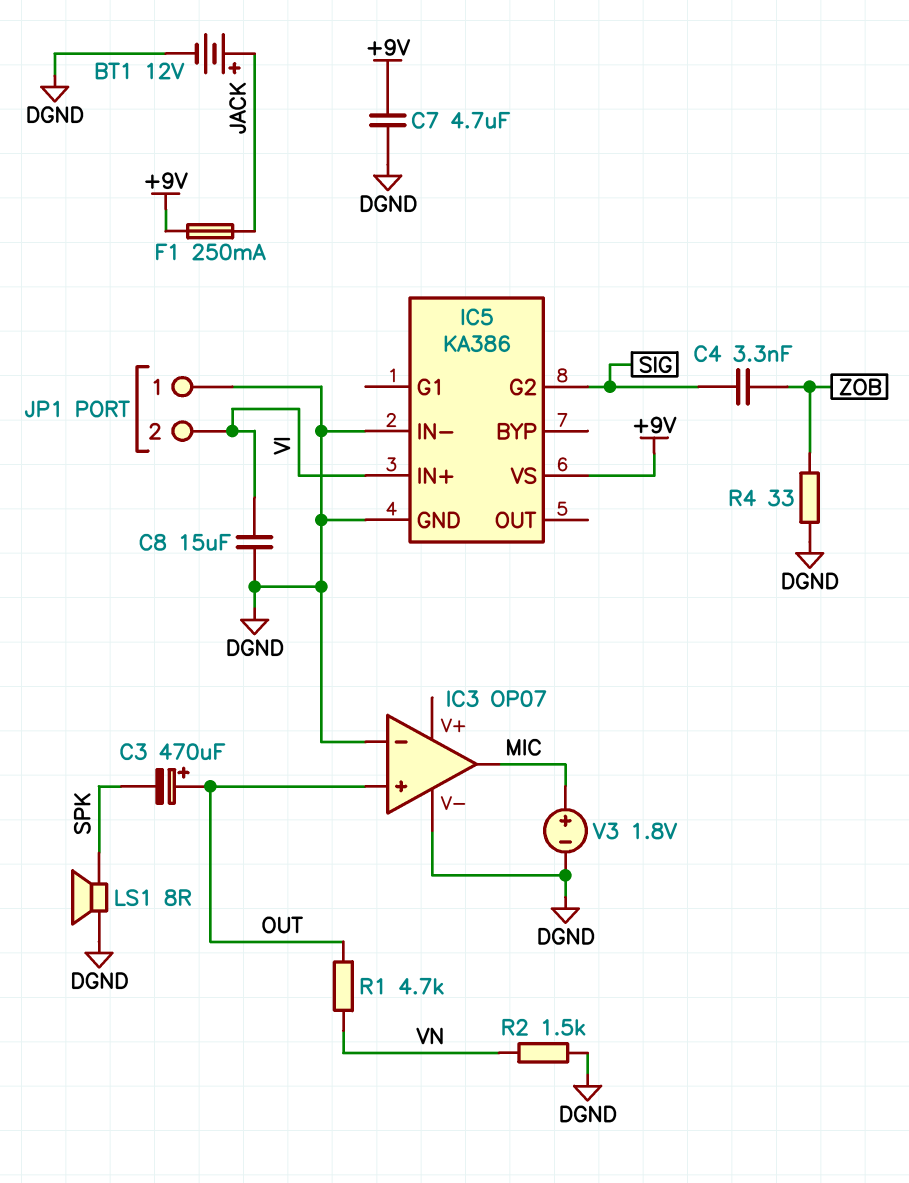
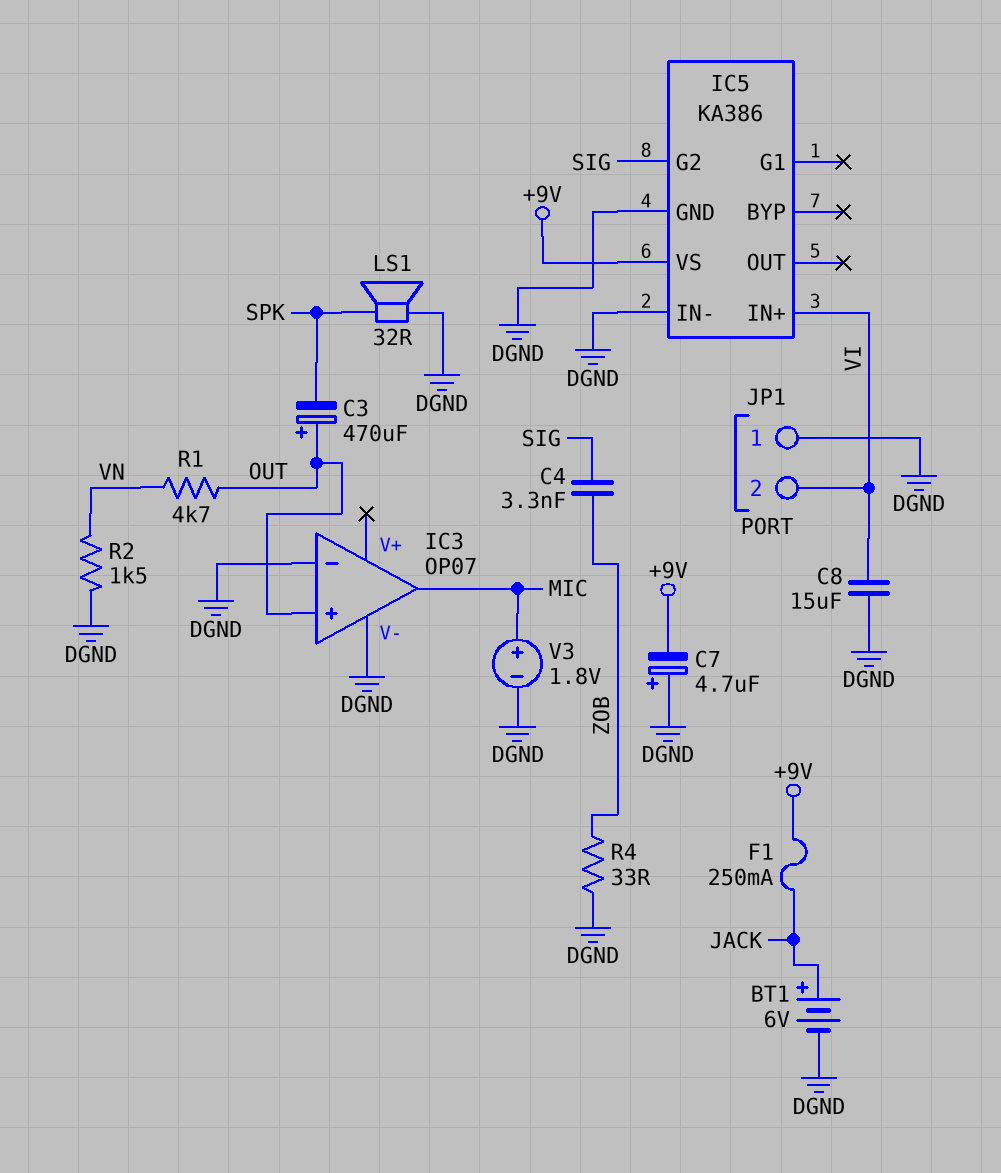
BT1: 12V (plus JACK, minus DGND) -> 6V (plus JACK, minus DGND)
C7: 4.7uF (+9V, DGND) -> 4.7uF (plus DGND, minus +9V)
LS1: speaker 8R (DGND, SPK) -> speaker 32R (DGND, SPK)

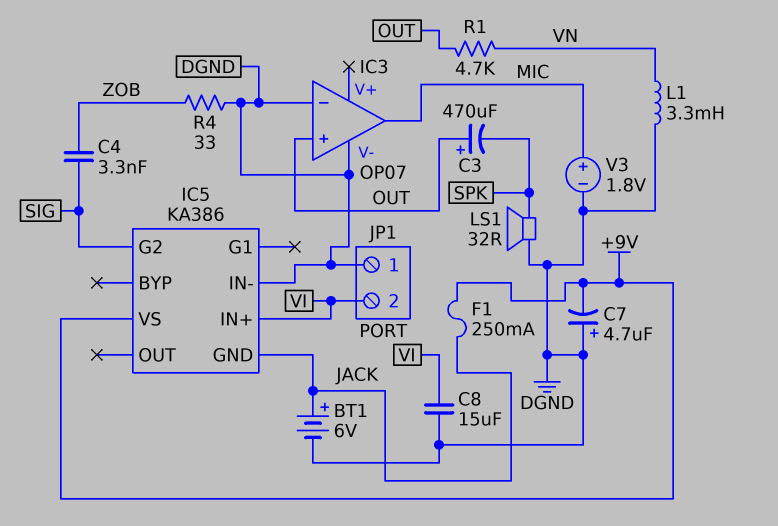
IC5 pin GND: DGND -> JACK
L1: none -> 3.3mH (DGND, VN)
R2: 1.5k (DGND, VN) -> none

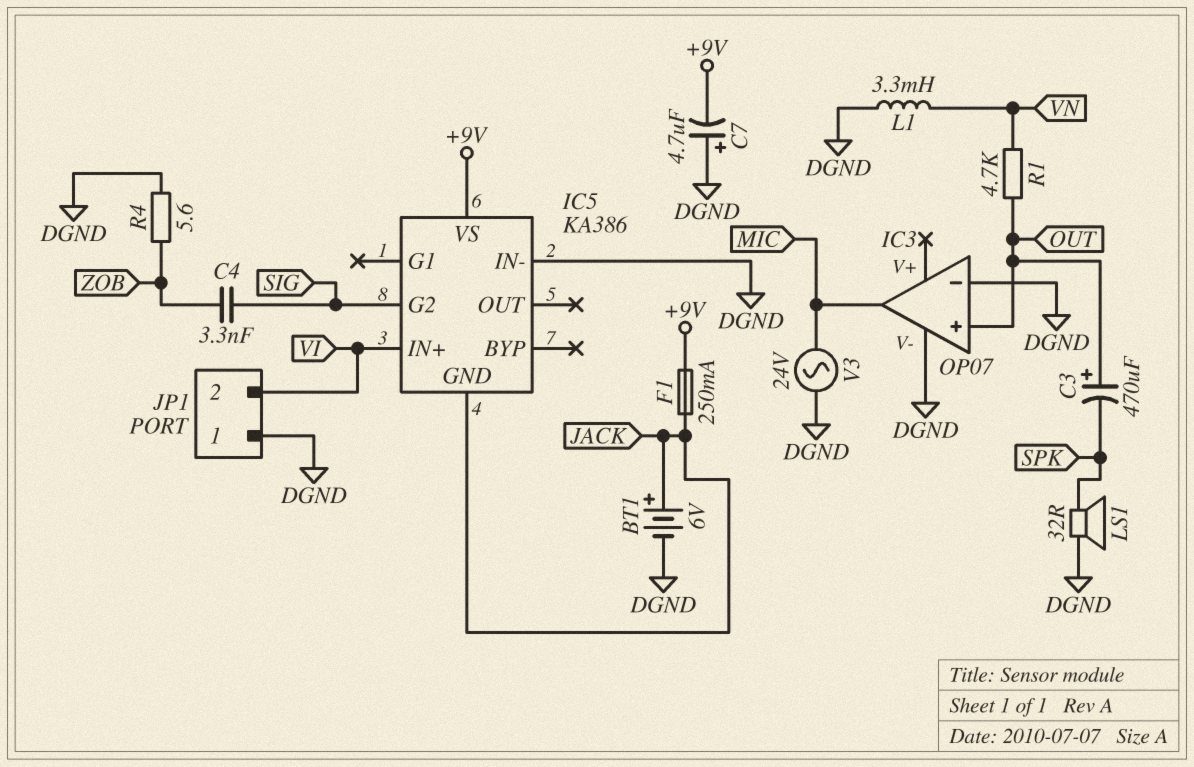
C8: 15uF (DGND, VI) -> none
R4: 33 (DGND, ZOB) -> 5.6 (DGND, ZOB)
V3: 1.8V (plus MIC, minus DGND) -> AC 24V (DGND, MIC)

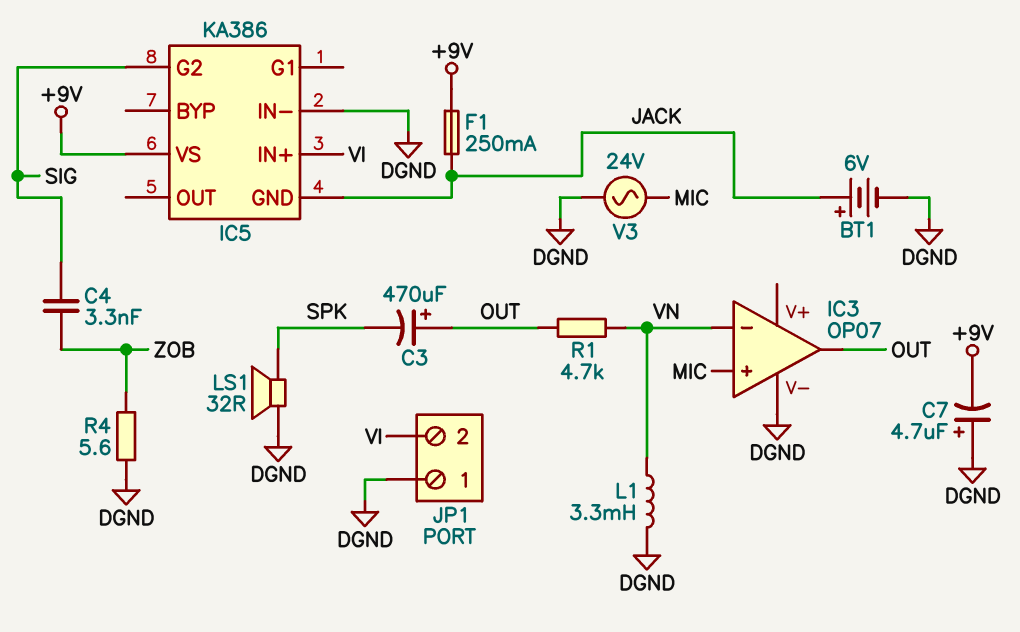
IC3 pin in+: OUT -> MIC
IC3 pin in-: DGND -> VN
IC3 pin out: MIC -> OUT

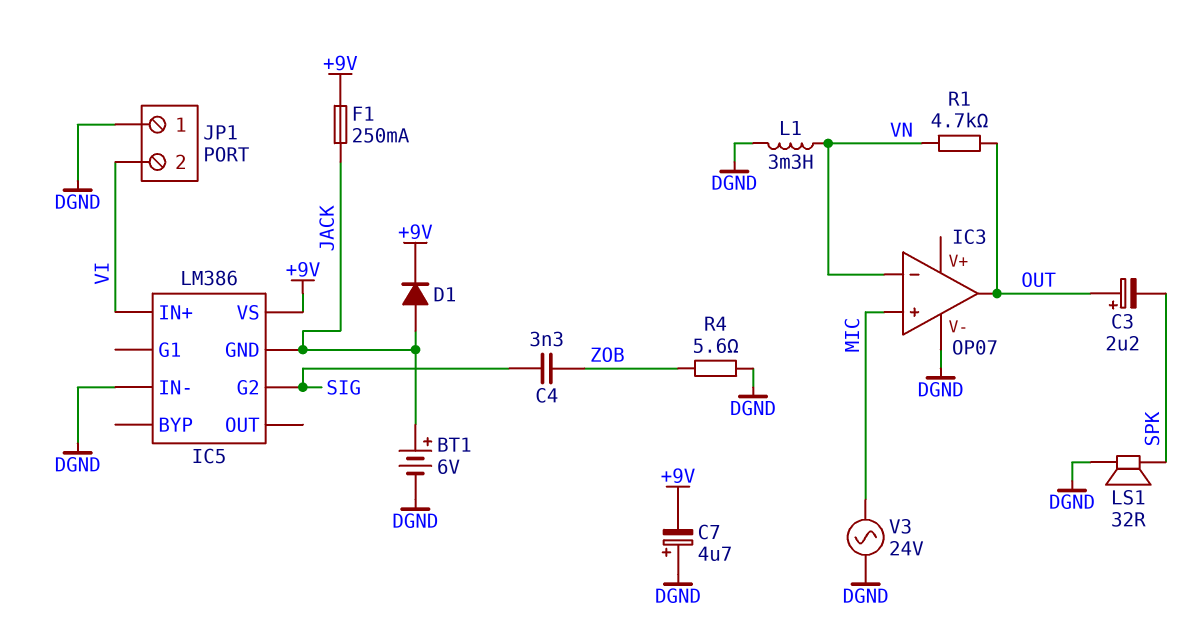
C3: 470uF (plus OUT, minus SPK) -> 2.2uF (plus OUT, minus SPK)
D1: none -> diode (A JACK, K +9V)
IC5: KA386 -> LM386

